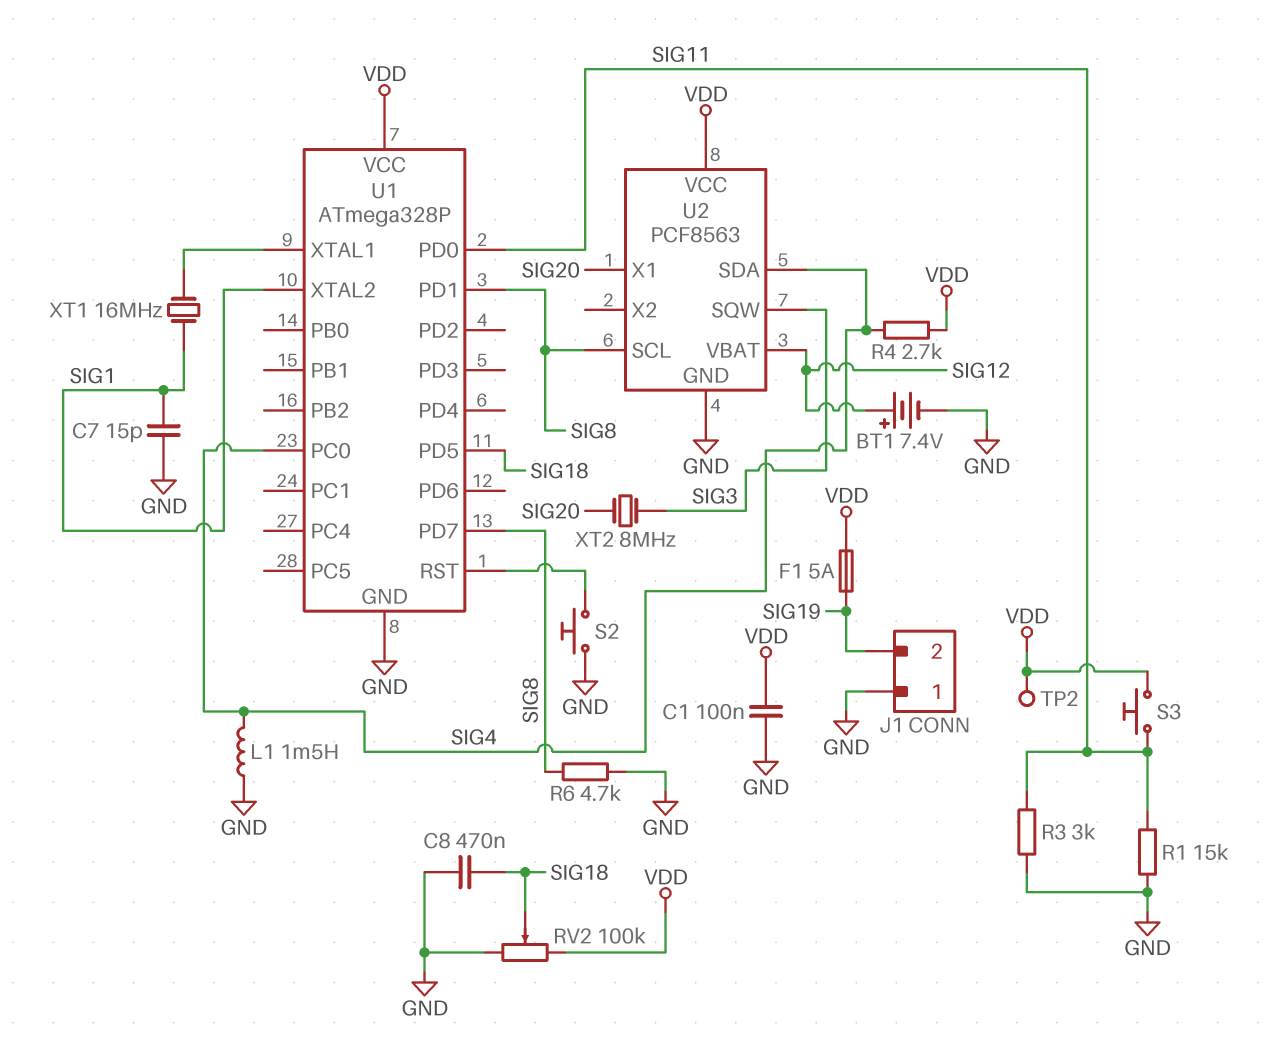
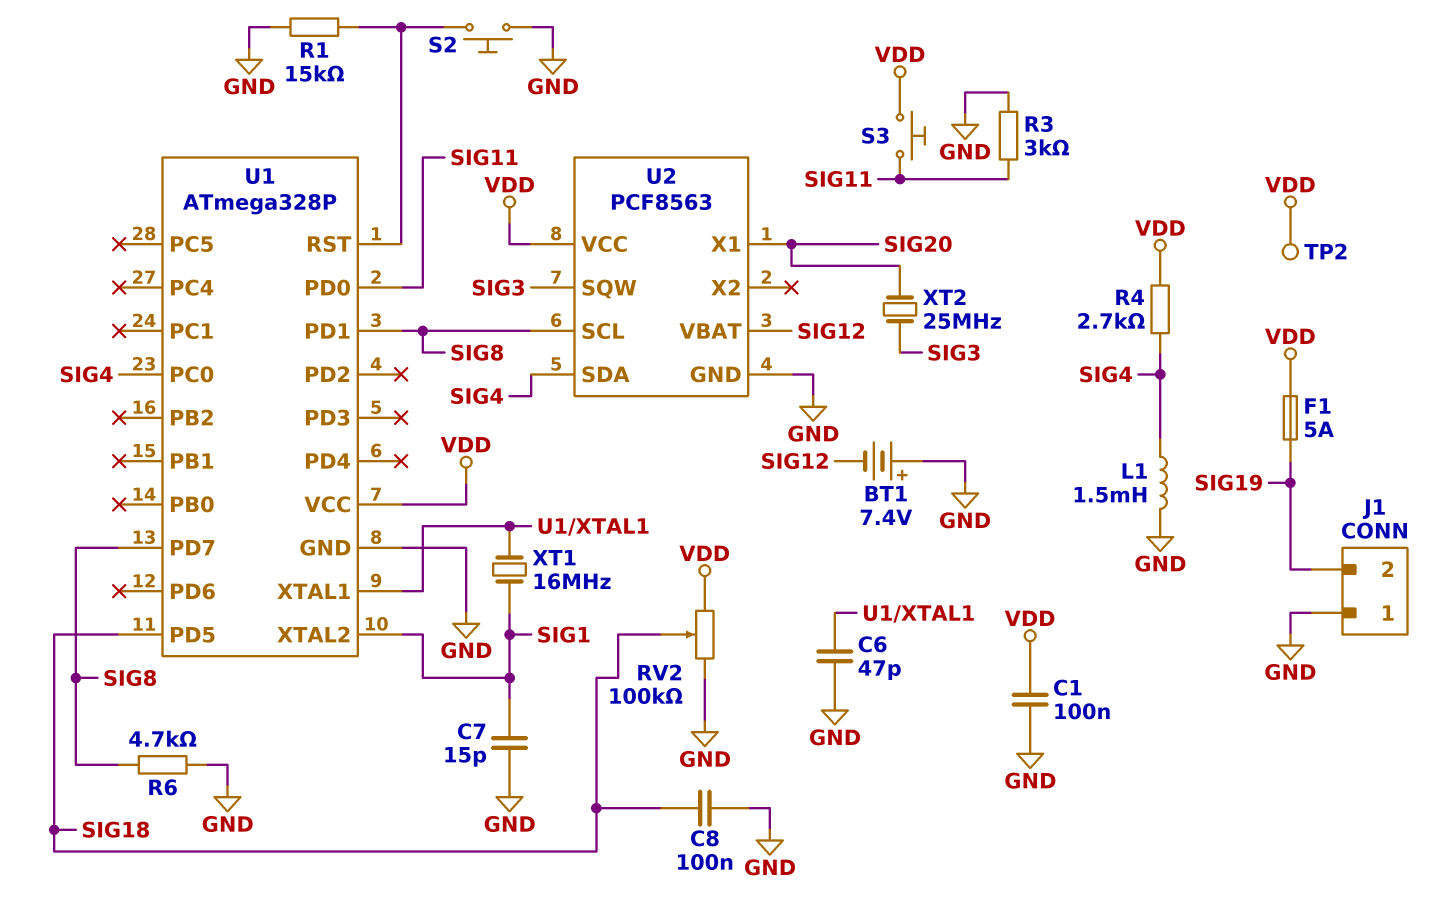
BT1: 7.4V (plus SIG12, minus GND) -> 7.4V (plus GND, minus SIG12)
C6: none -> 47pF (GND, U1/XTAL1)
C8: 470nF (GND, SIG18) -> 100nF (GND, SIG18)
R1: 15k (GND, SIG11) -> 15k (GND, U1/RST)
XT2: 8MHz (SIG3, SIG20) -> 25MHz (SIG3, SIG20)

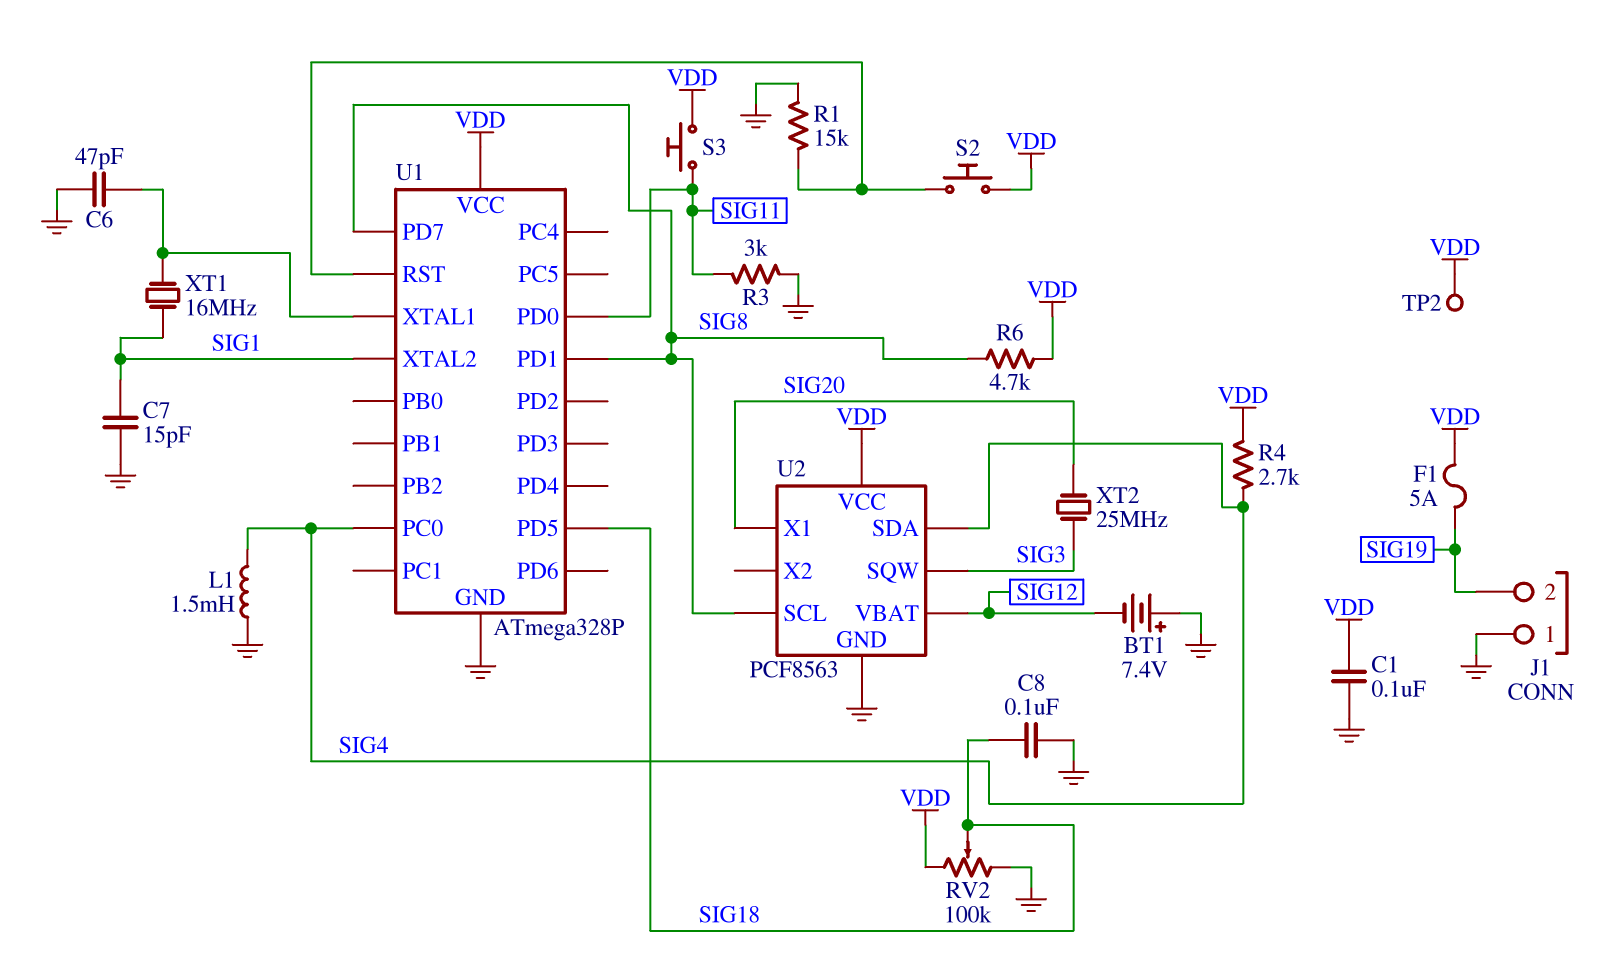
R6: 4.7k (GND, SIG8) -> 4.7k (SIG8, VDD)
S2: button (GND, U1/RST) -> button (U1/RST, VDD)

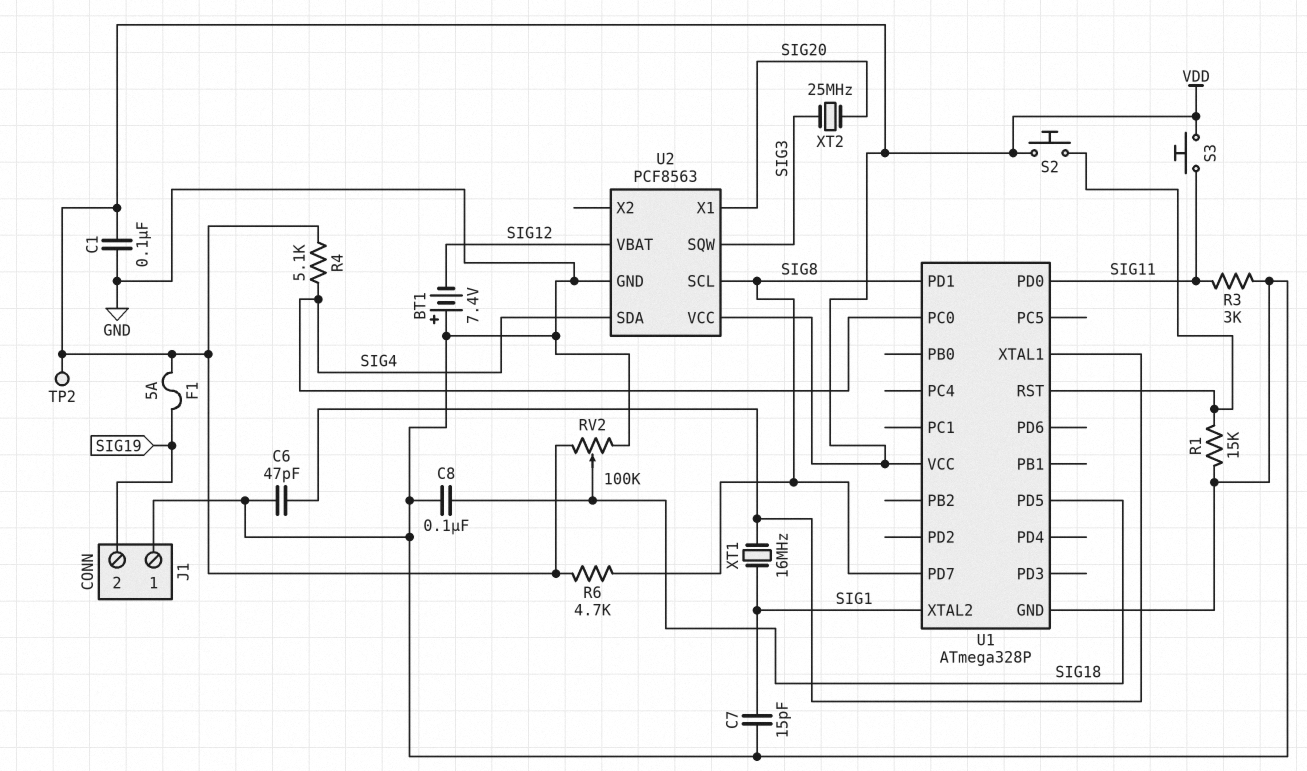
L1: 1.5mH (GND, SIG4) -> none
R4: 2.7k (SIG4, VDD) -> 5.1k (SIG4, VDD)

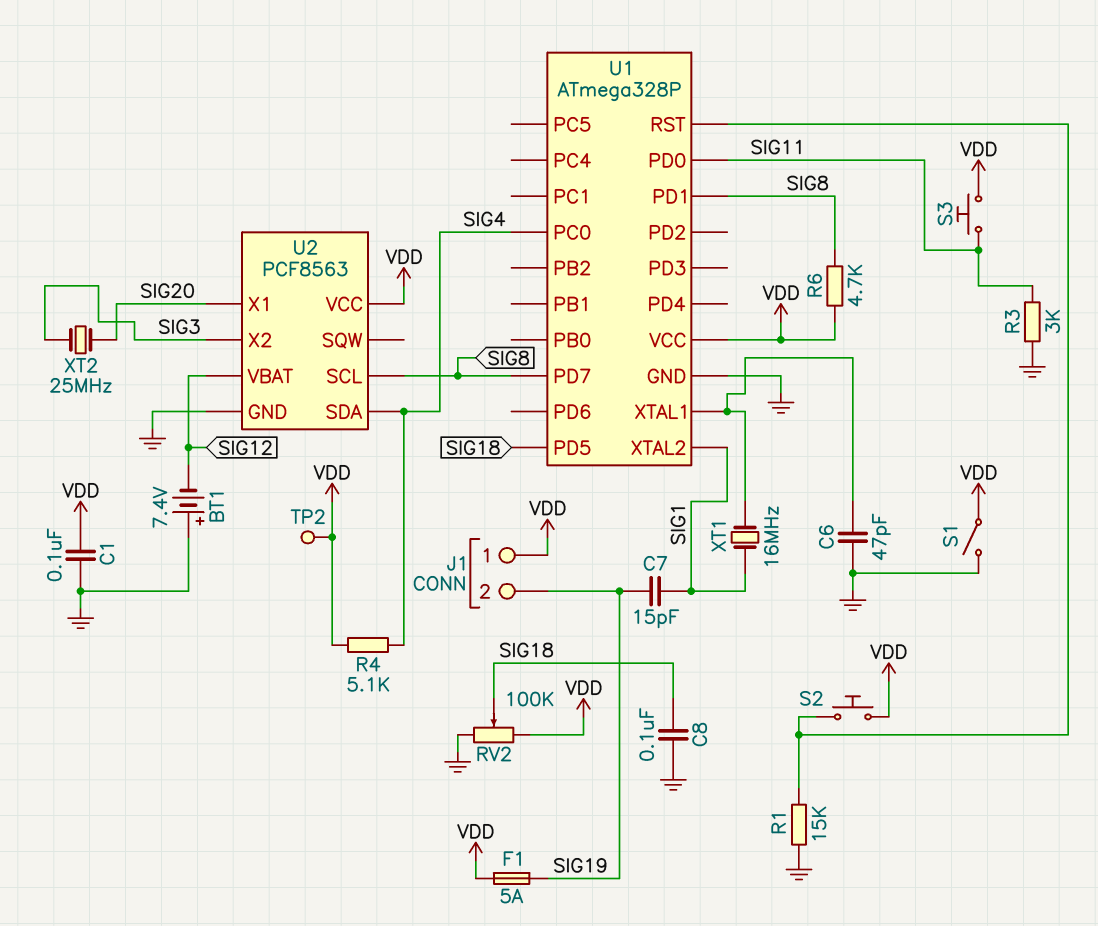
C7: 15pF (GND, SIG1) -> 15pF (SIG1, SIG19)
J1 pin 1: GND -> VDD
S1: none -> switch (GND, VDD)
U2 pin SQW: SIG3 -> none
U2 pin X2: none -> SIG3

